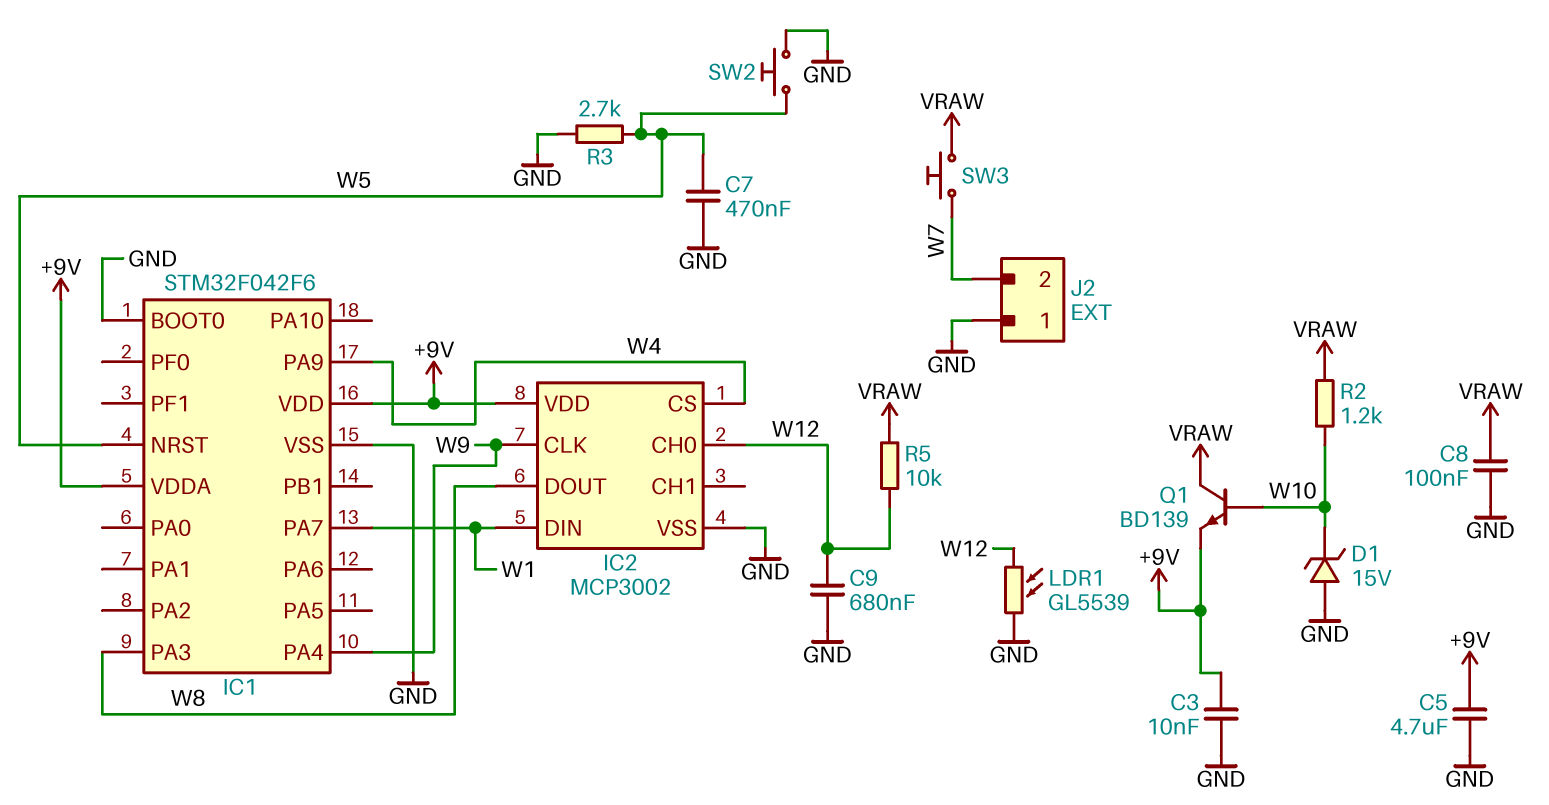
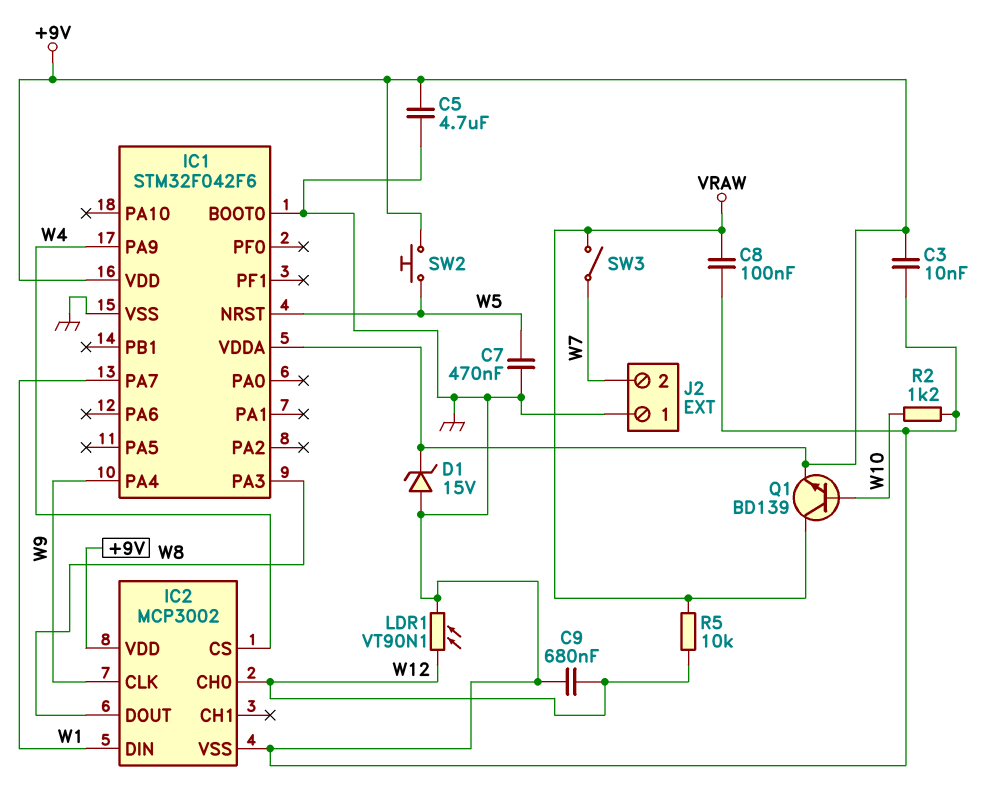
D1: zener 15V (A GND, K W10) -> zener 15V (A GND, K +9V)
LDR1: GL5539 (GND, W12) -> VT90N1 (GND, W12)
R2: 1.2k (VRAW, W10) -> 1.2k (GND, W10)
R3: 2.7k (GND, W5) -> none
SW2: button (GND, W5) -> button (+9V, W5)
SW3: button (VRAW, W7) -> switch (VRAW, W7)

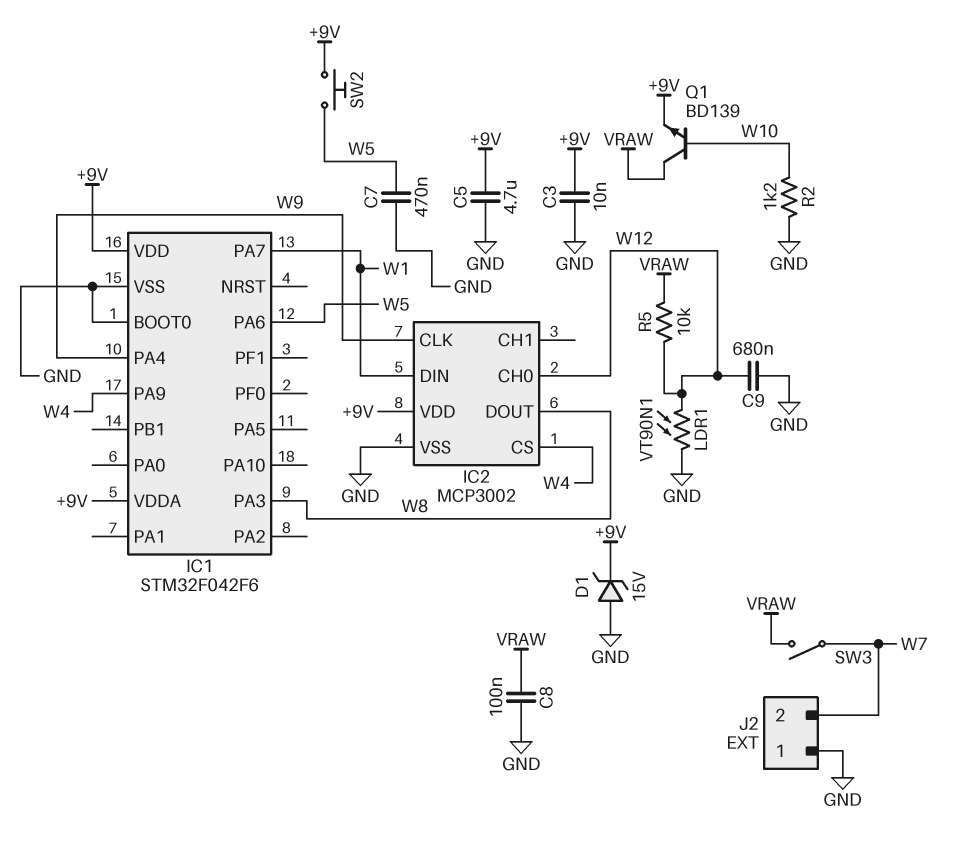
IC1 pin NRST: W5 -> none
IC1 pin PA6: none -> W5

